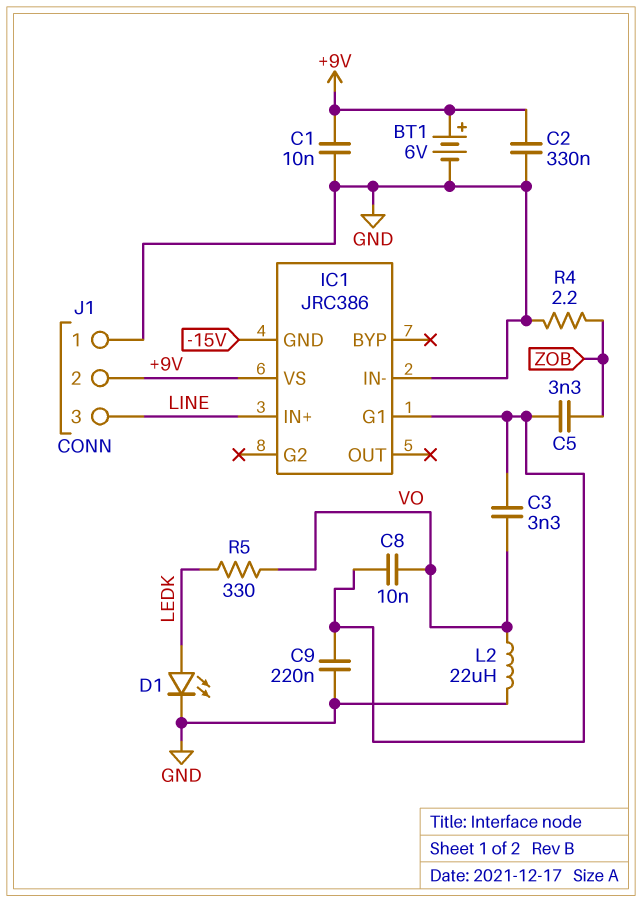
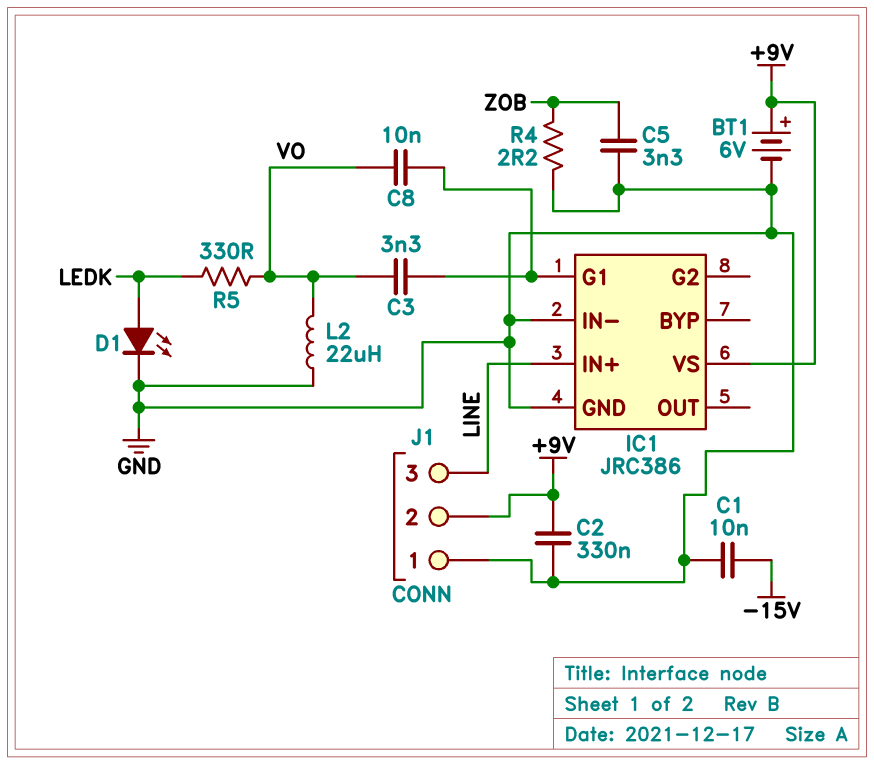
C1: 10nF (+9V, GND) -> 10nF (-15V, GND)
C5: 3.3nF (IC1/G1, ZOB) -> 3.3nF (GND, ZOB)
C9: 220nF (GND, IC1/G1) -> none
IC1 pin GND: -15V -> GND

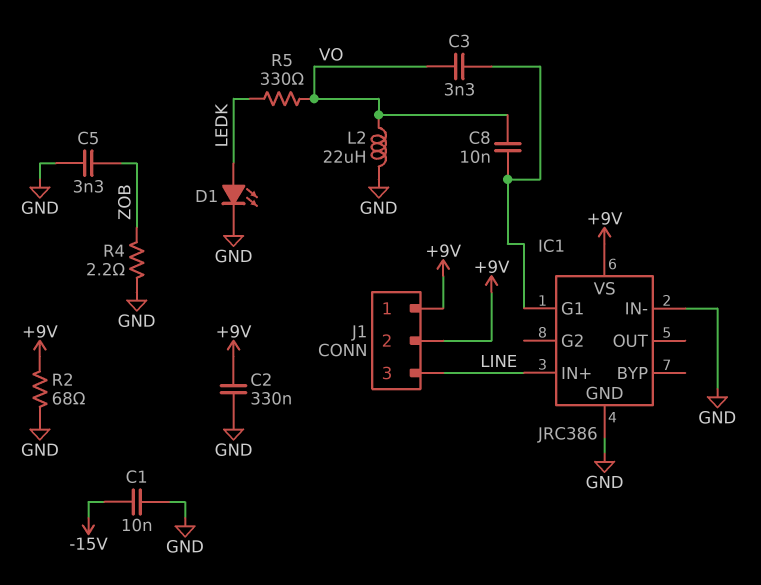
BT1: 6V (plus +9V, minus GND) -> none
J1 pin 1: GND -> +9V
R2: none -> 68 (+9V, GND)

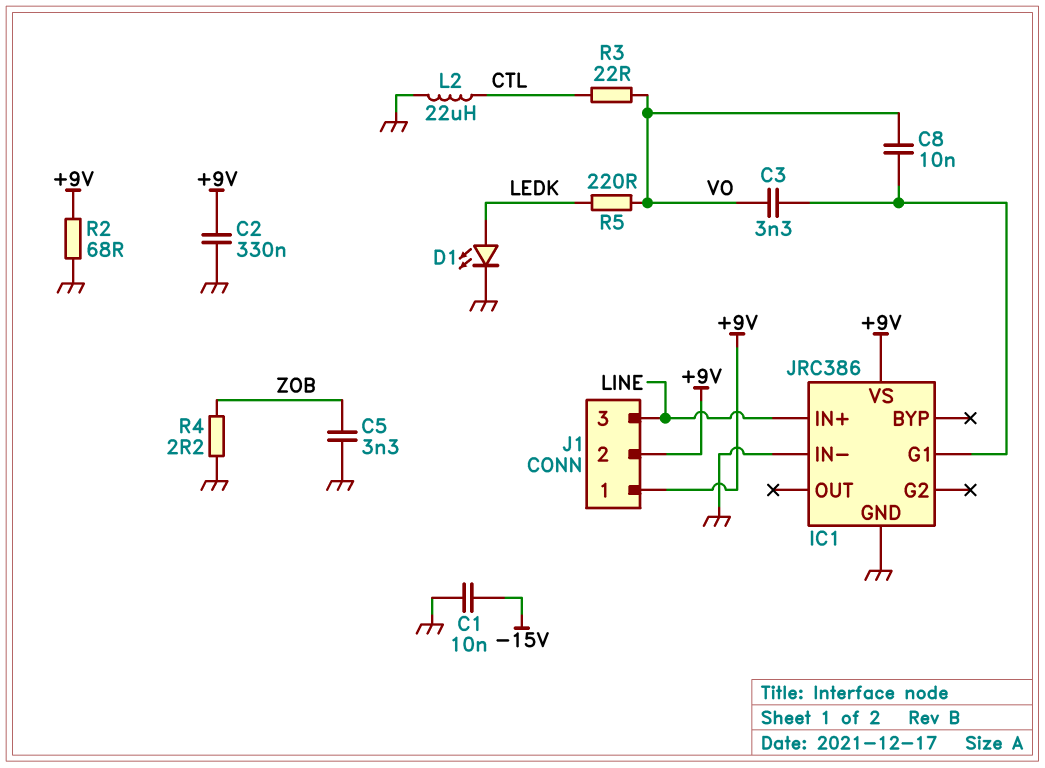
L2: 22uH (GND, VO) -> 22uH (CTL, GND)
R3: none -> 22 (CTL, VO)
R5: 330 (LEDK, VO) -> 220 (LEDK, VO)

